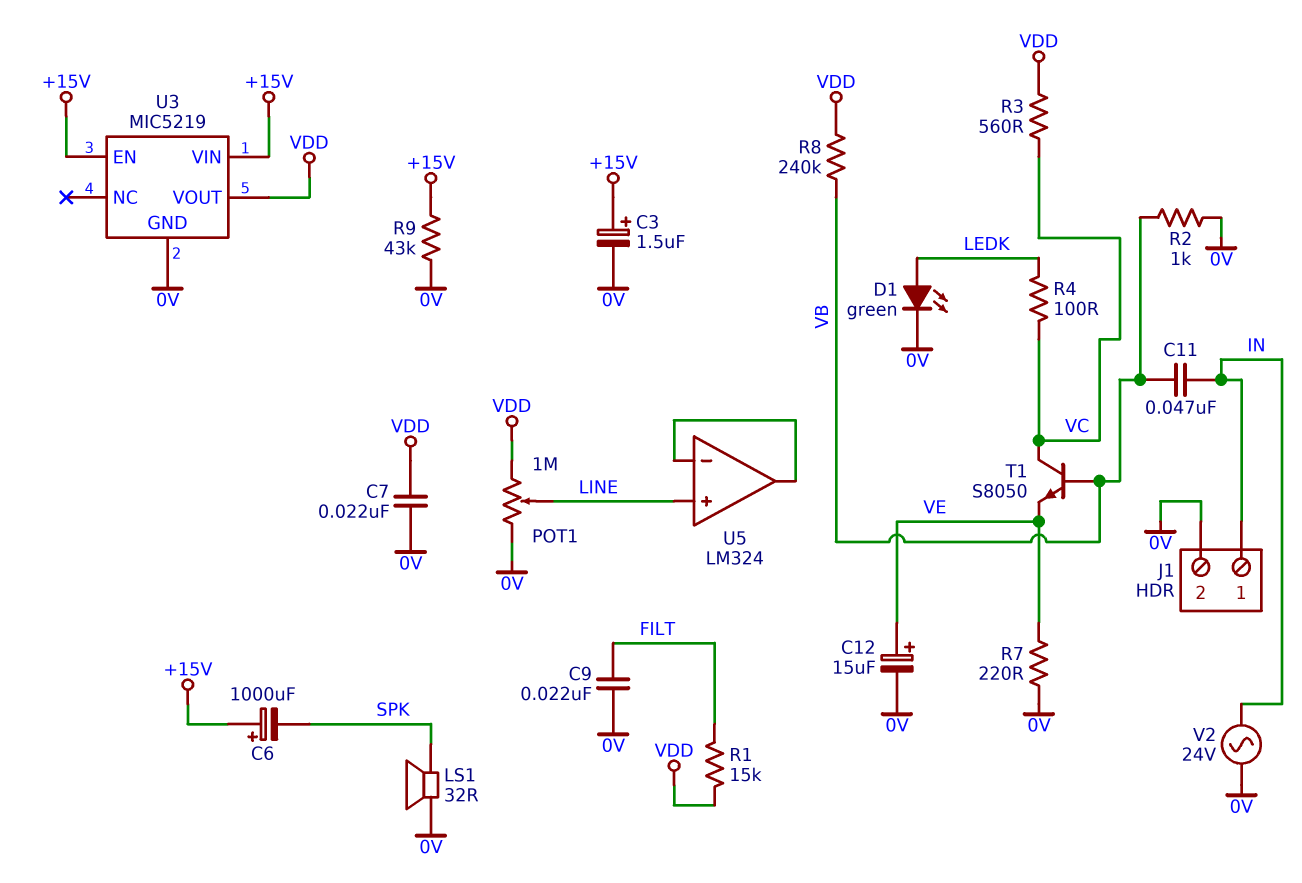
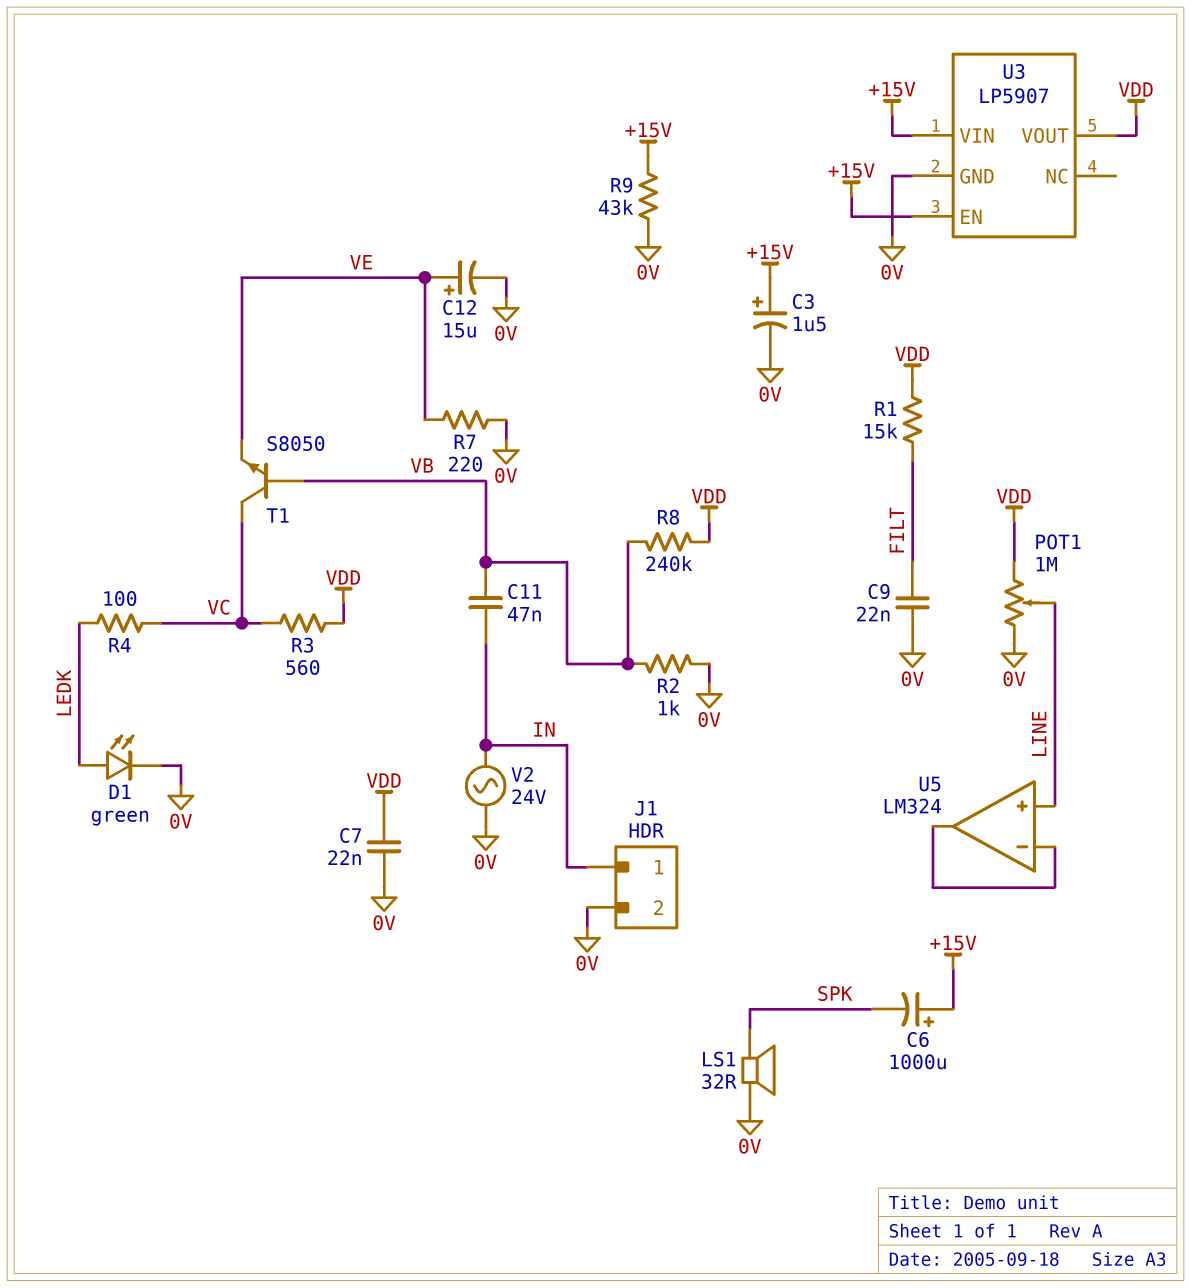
U3: MIC5219 -> LP5907

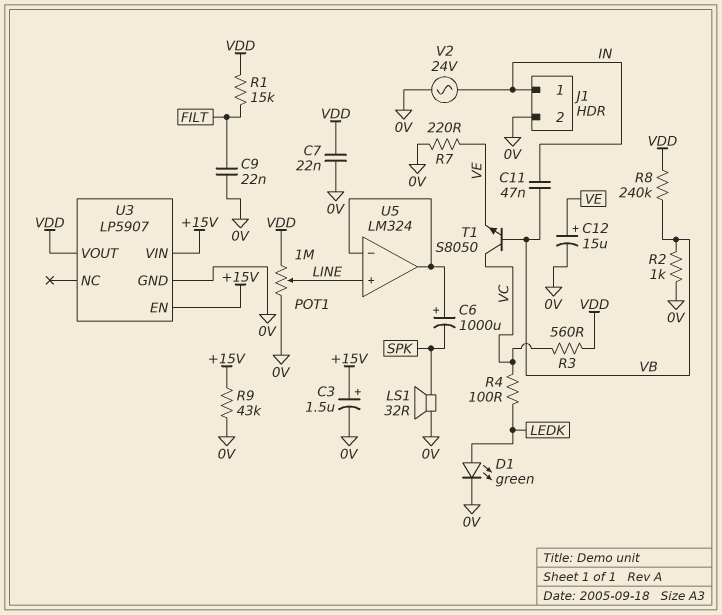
C6: 1000uF (plus +15V, minus SPK) -> 1000uF (plus U5/in-, minus SPK)

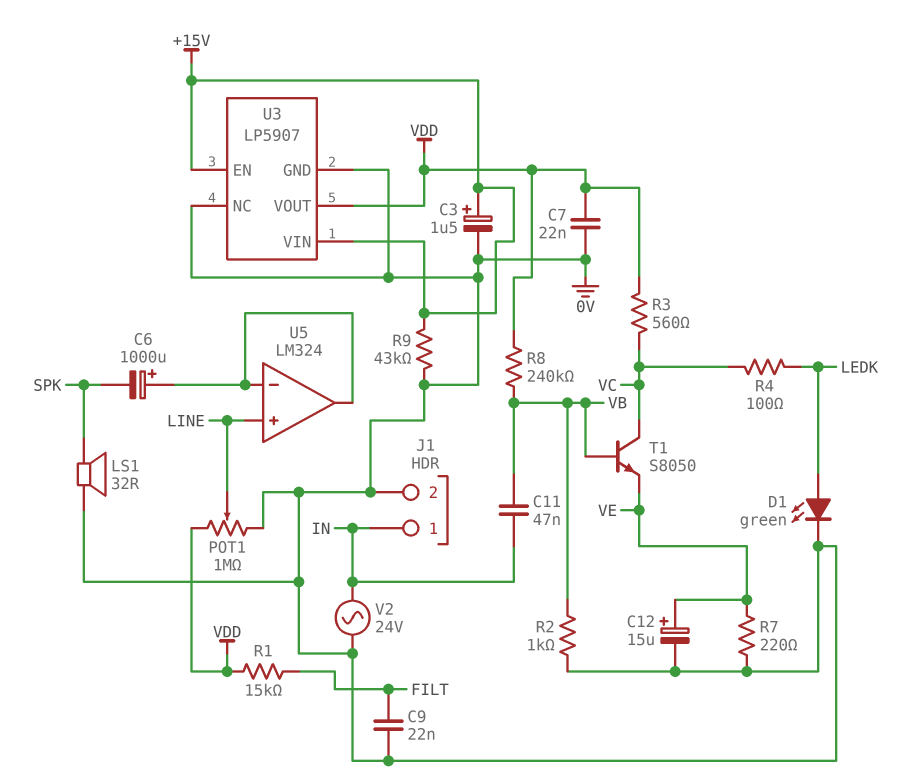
U3 pin NC: none -> 0V

